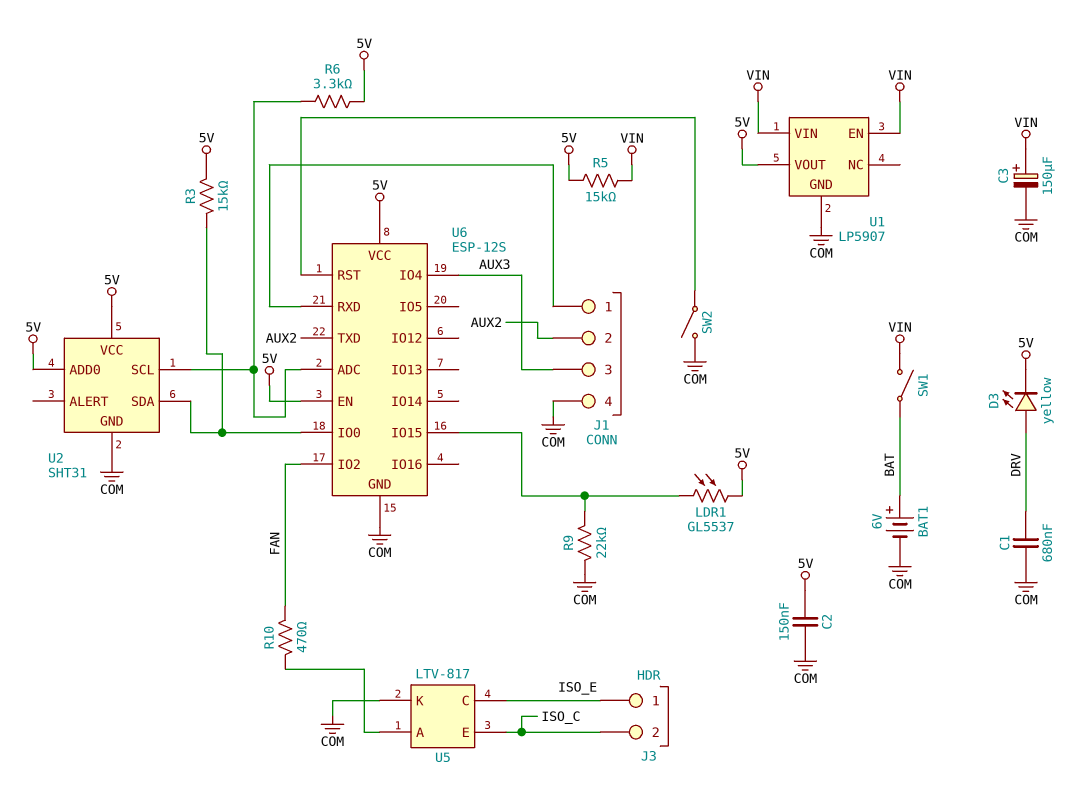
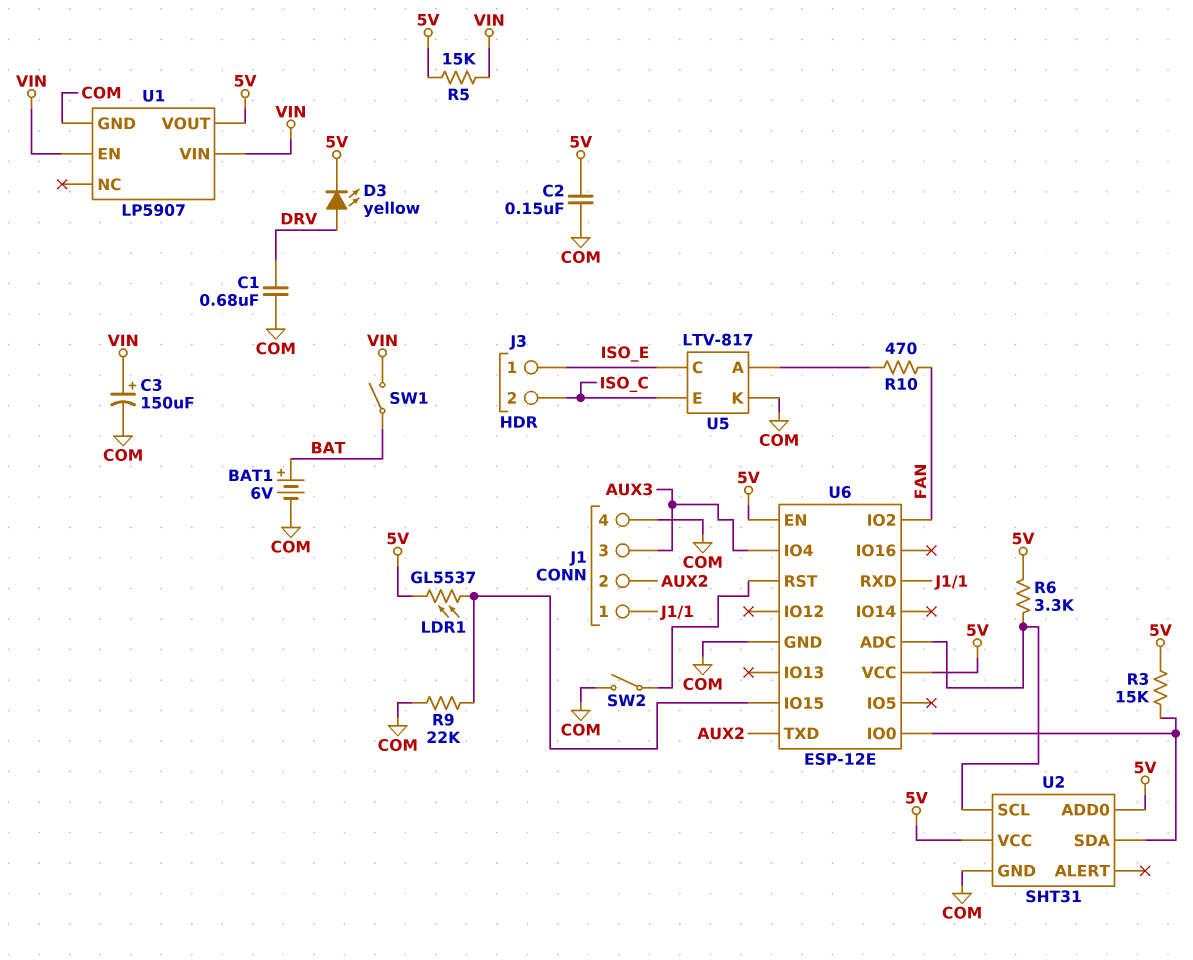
U6: ESP-12S -> ESP-12E

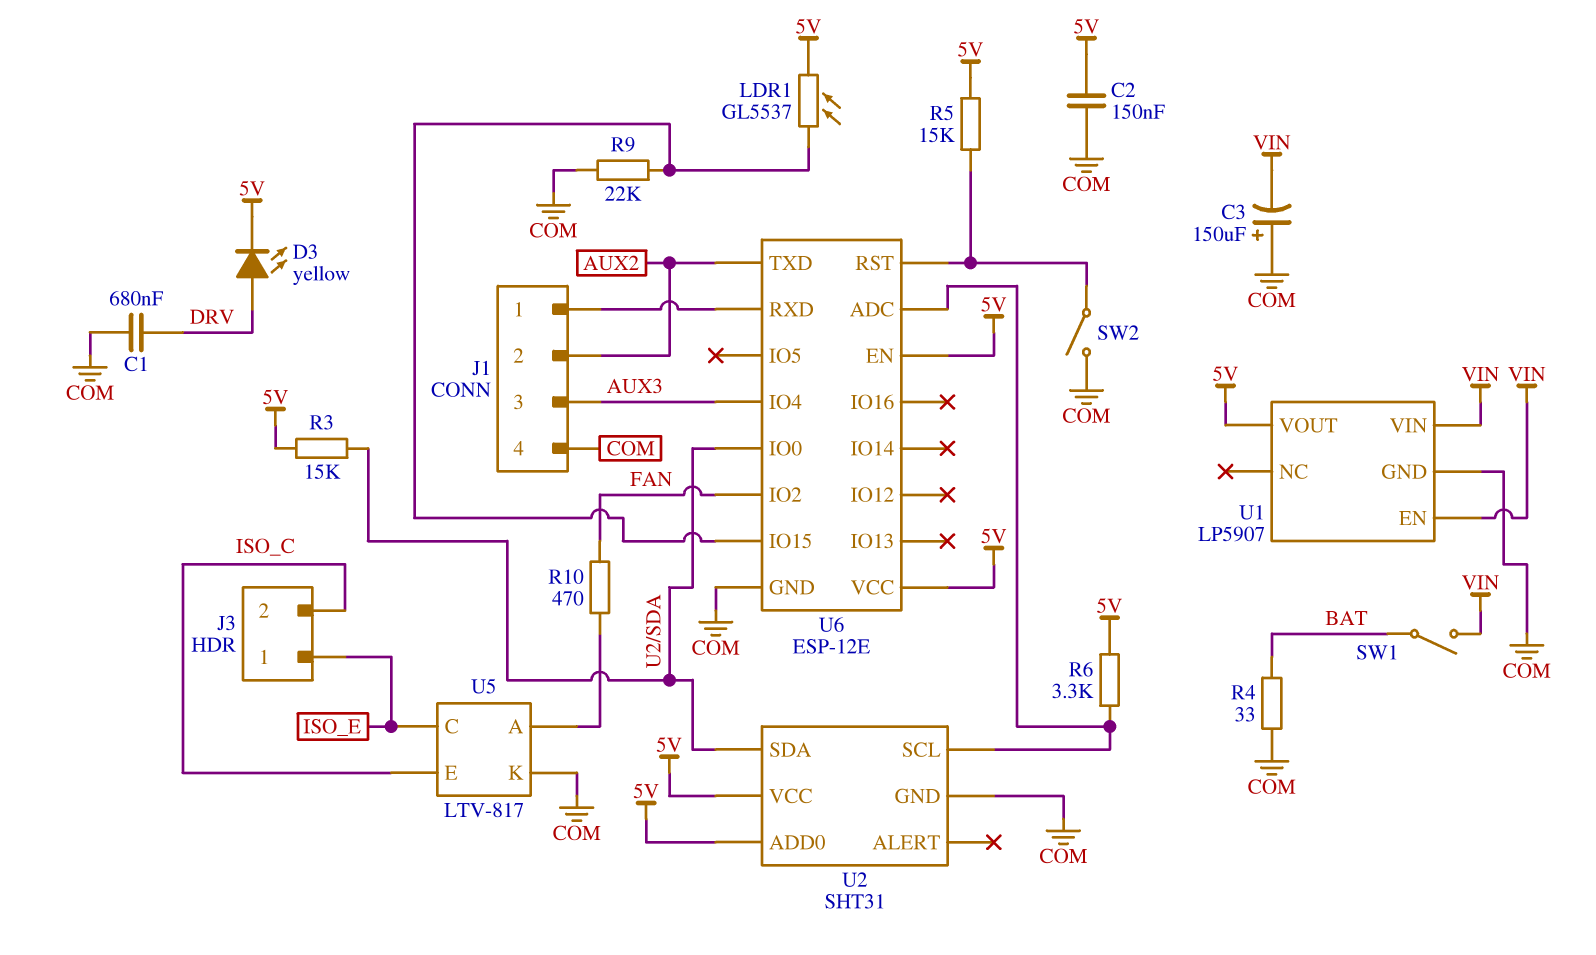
BAT1: 6V (plus BAT, minus COM) -> none
C3: 150uF (plus VIN, minus COM) -> 150uF (plus COM, minus VIN)
R4: none -> 33 (BAT, COM)
R5: 15k (5V, VIN) -> 15k (5V, U6/RST)

